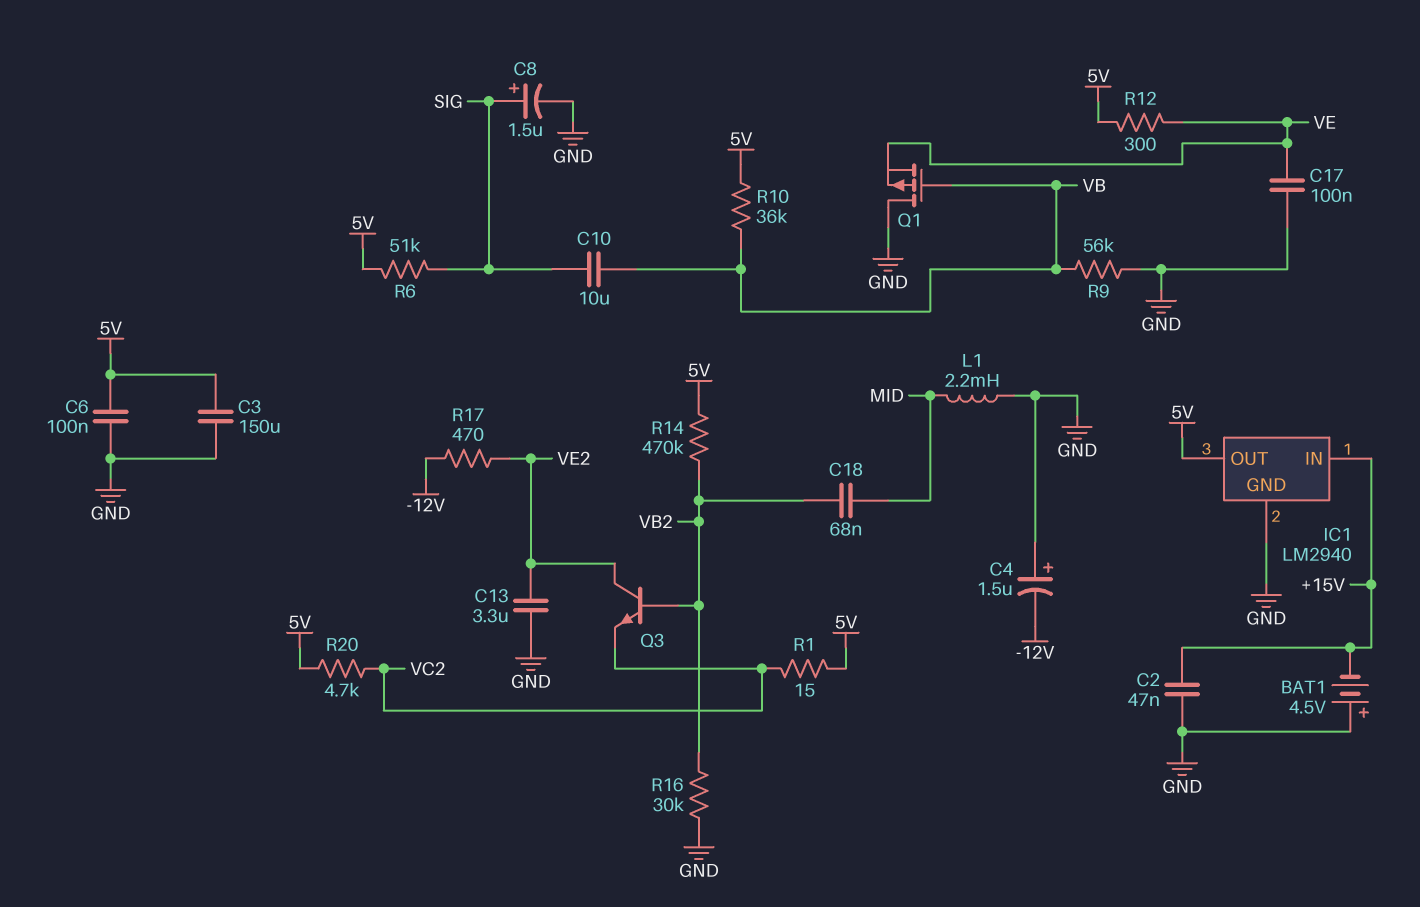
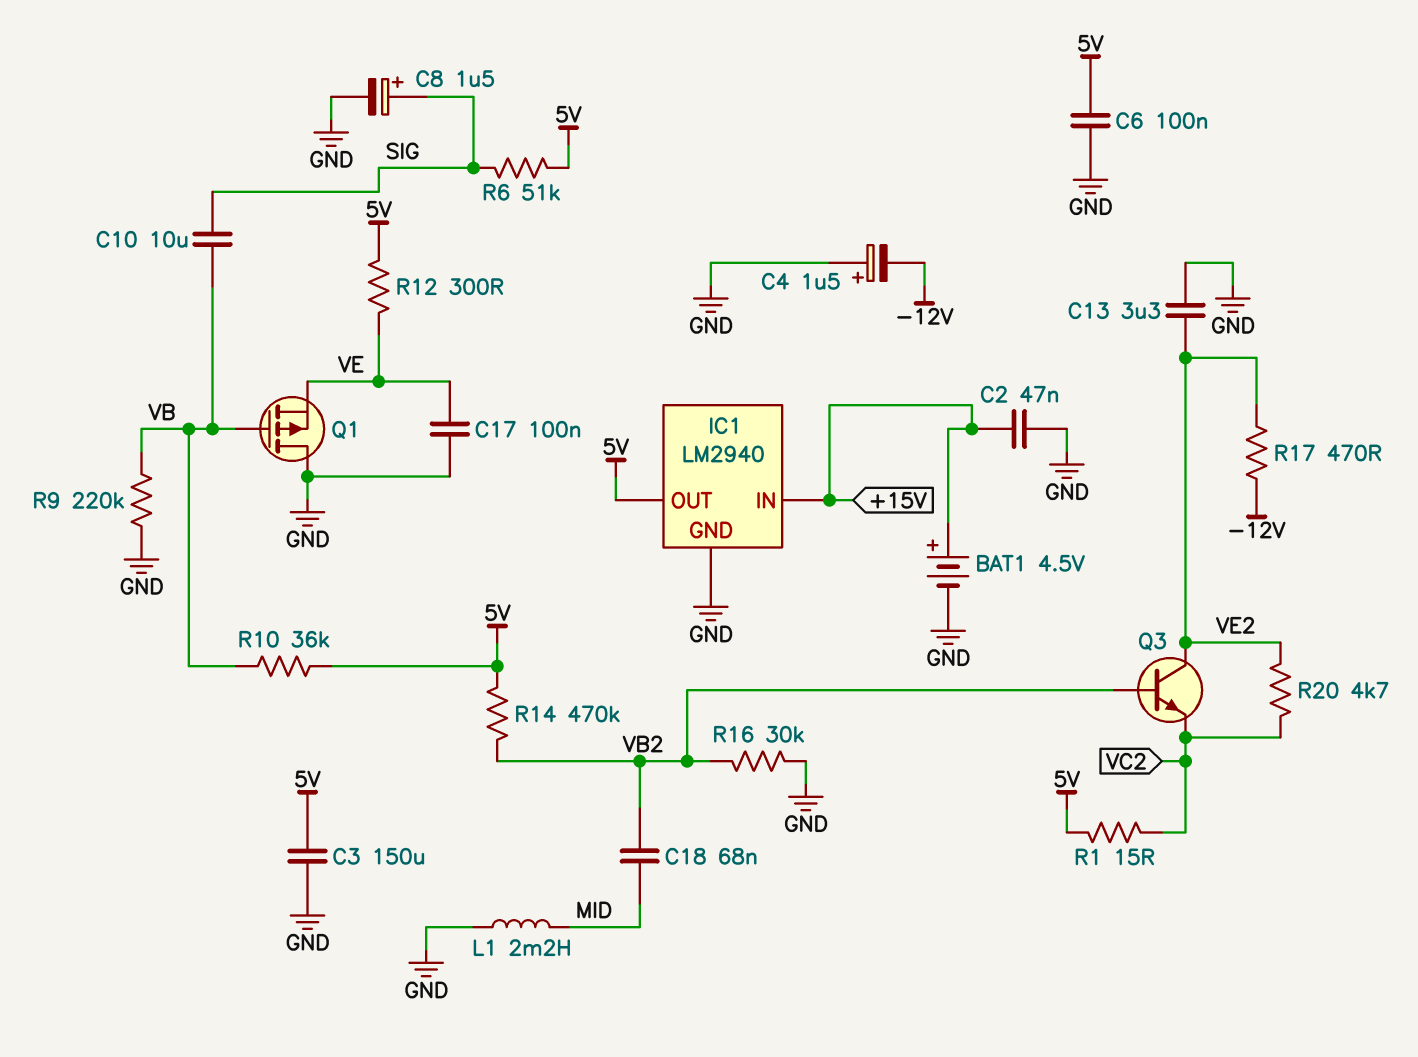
BAT1: 4.5V (plus GND, minus +15V) -> 4.5V (plus +15V, minus GND)
R9: 56k (GND, VB) -> 220k (GND, VB)
R20: 4.7k (5V, VC2) -> 4.7k (VC2, VE2)

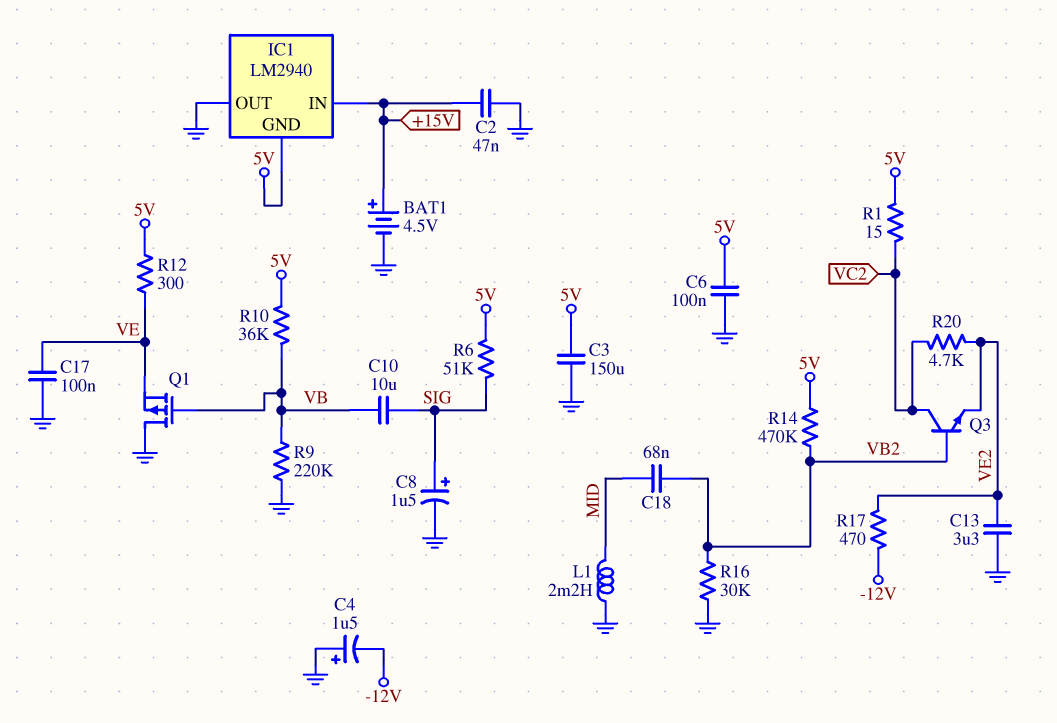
IC1 pin GND: GND -> 5V
IC1 pin OUT: 5V -> GND
Q3: NPN (B VB2, C VE2, E VC2) -> NPN (B VB2, C VC2, E VE2)

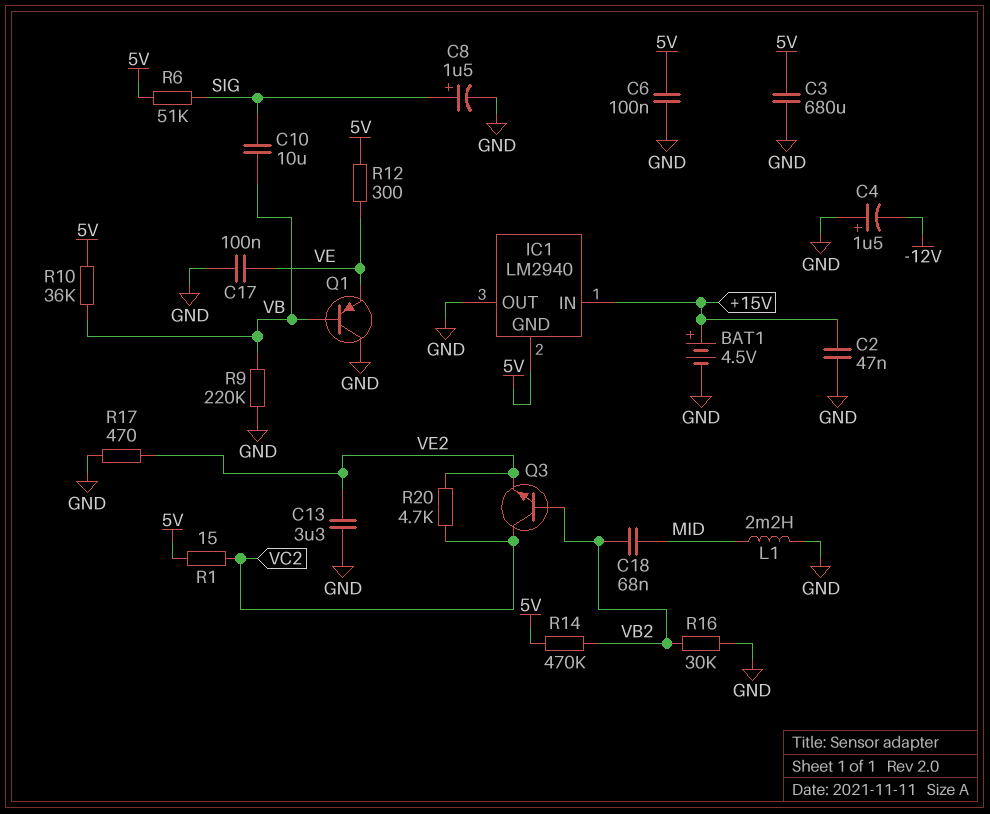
C3: 150uF (5V, GND) -> 680uF (5V, GND)
Q1: PMOS (G VB, D GND, S VE) -> PNP (B VB, C GND, E VE)
R17: 470 (-12V, VE2) -> 470 (GND, VE2)

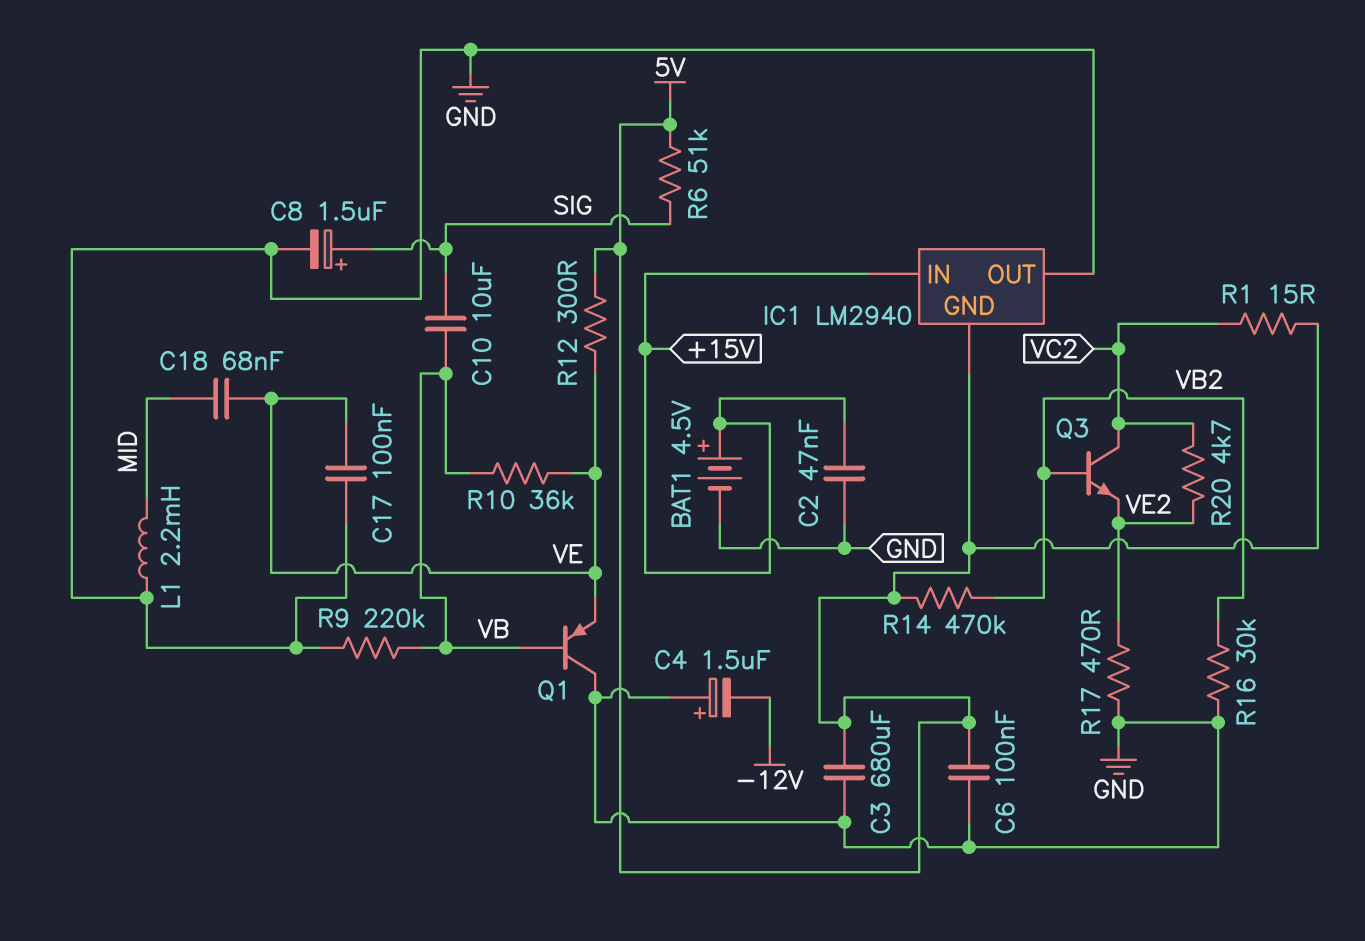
C13: 3.3uF (GND, VE2) -> none
C18: 68nF (MID, VB2) -> 68nF (MID, VE)
R10: 36k (5V, VB) -> 36k (VB, VE)

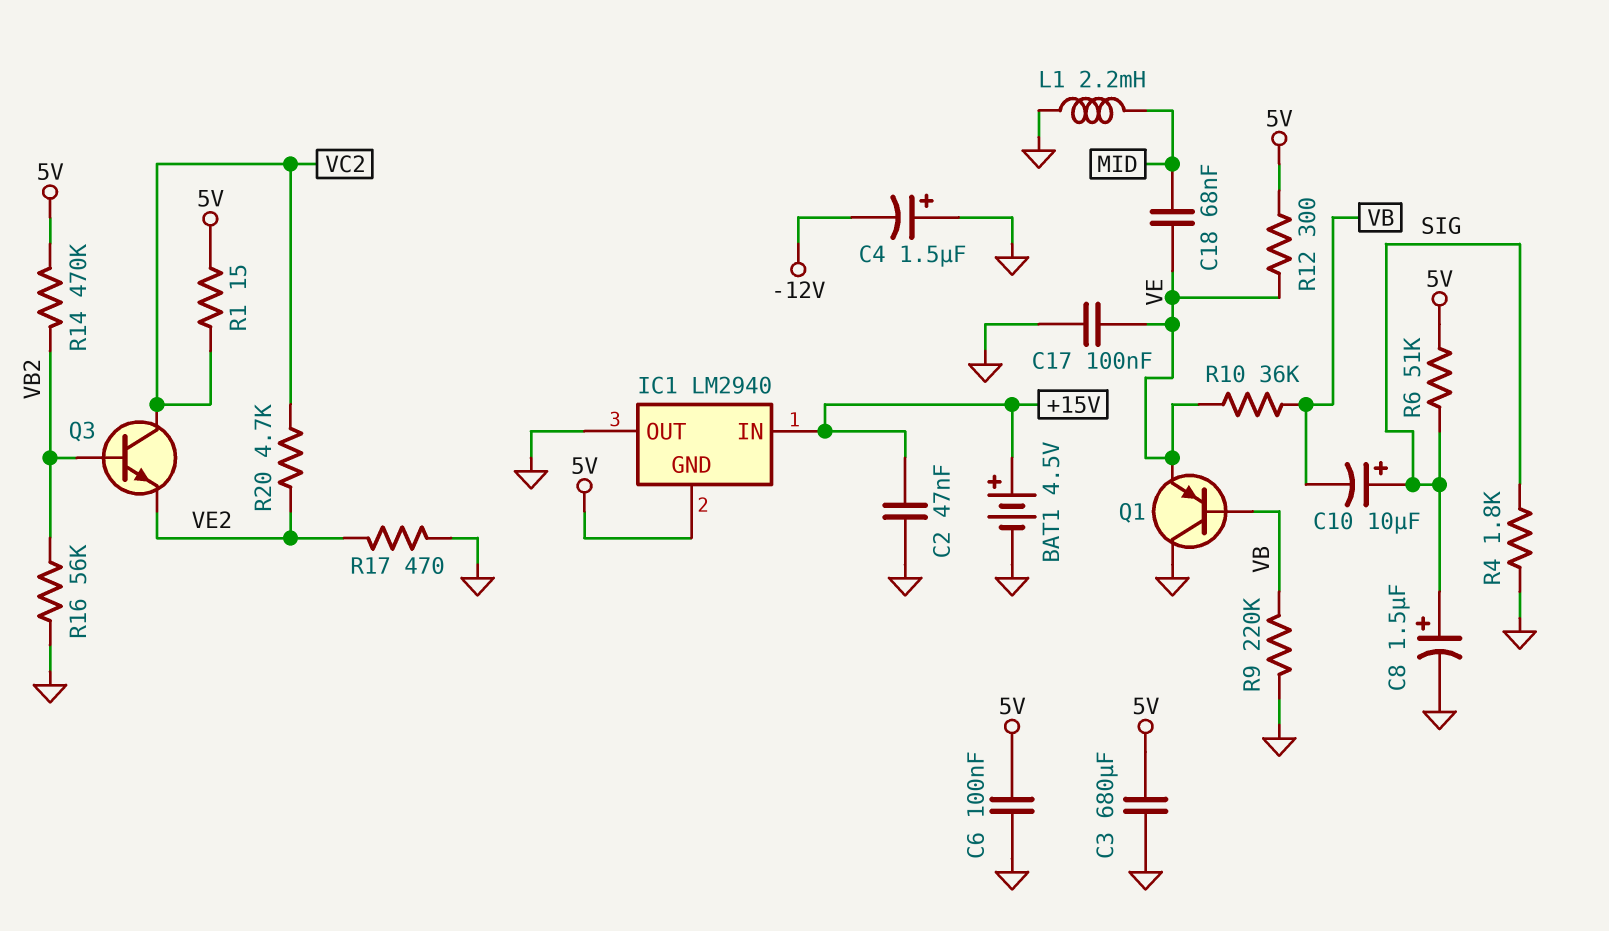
C10: 10uF (SIG, VB) -> 10uF (plus SIG, minus VB)
R4: none -> 1.8k (GND, SIG)
R16: 30k (GND, VB2) -> 56k (GND, VB2)

